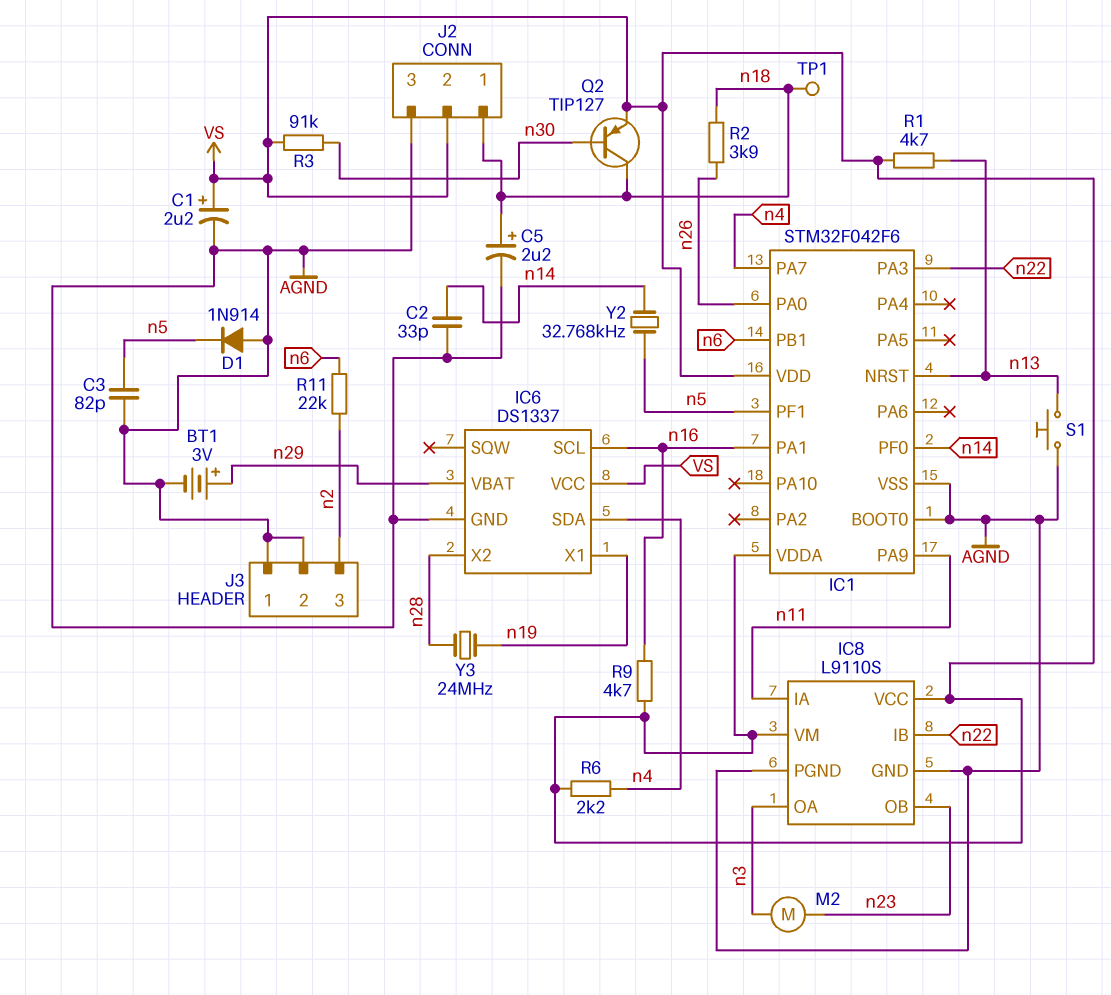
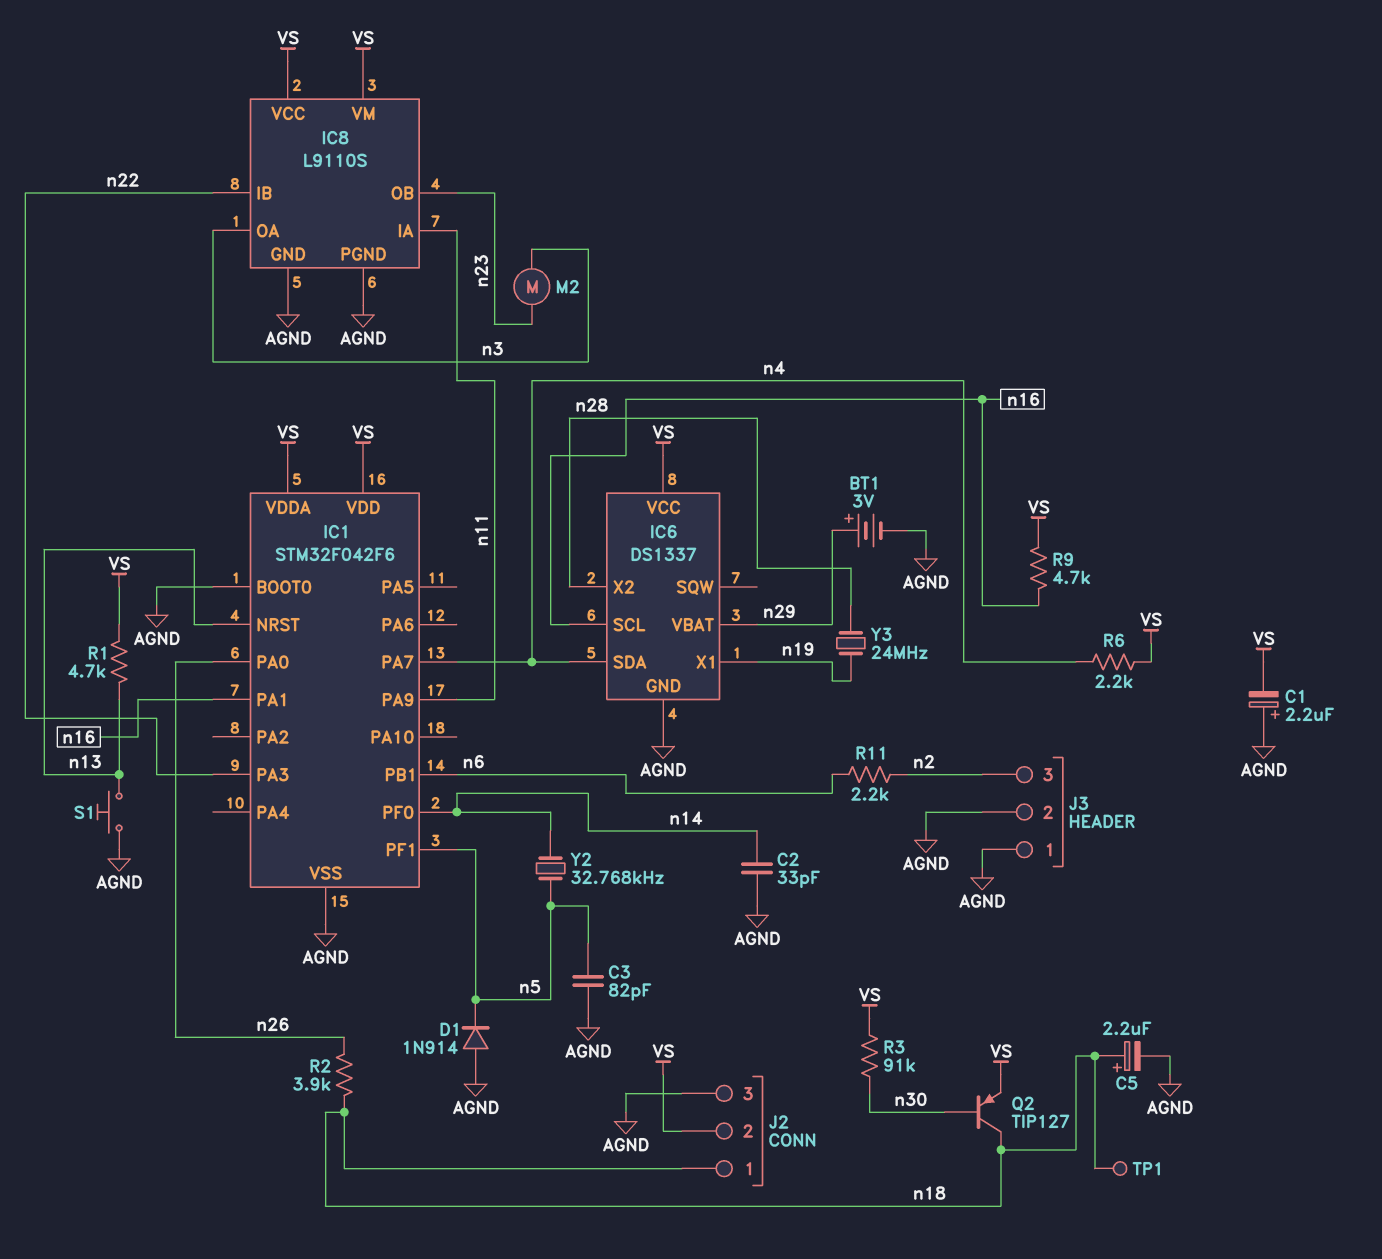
C1: 2.2uF (plus VS, minus AGND) -> 2.2uF (plus AGND, minus VS)
R11: 22k (n2, n6) -> 2.2k (n2, n6)

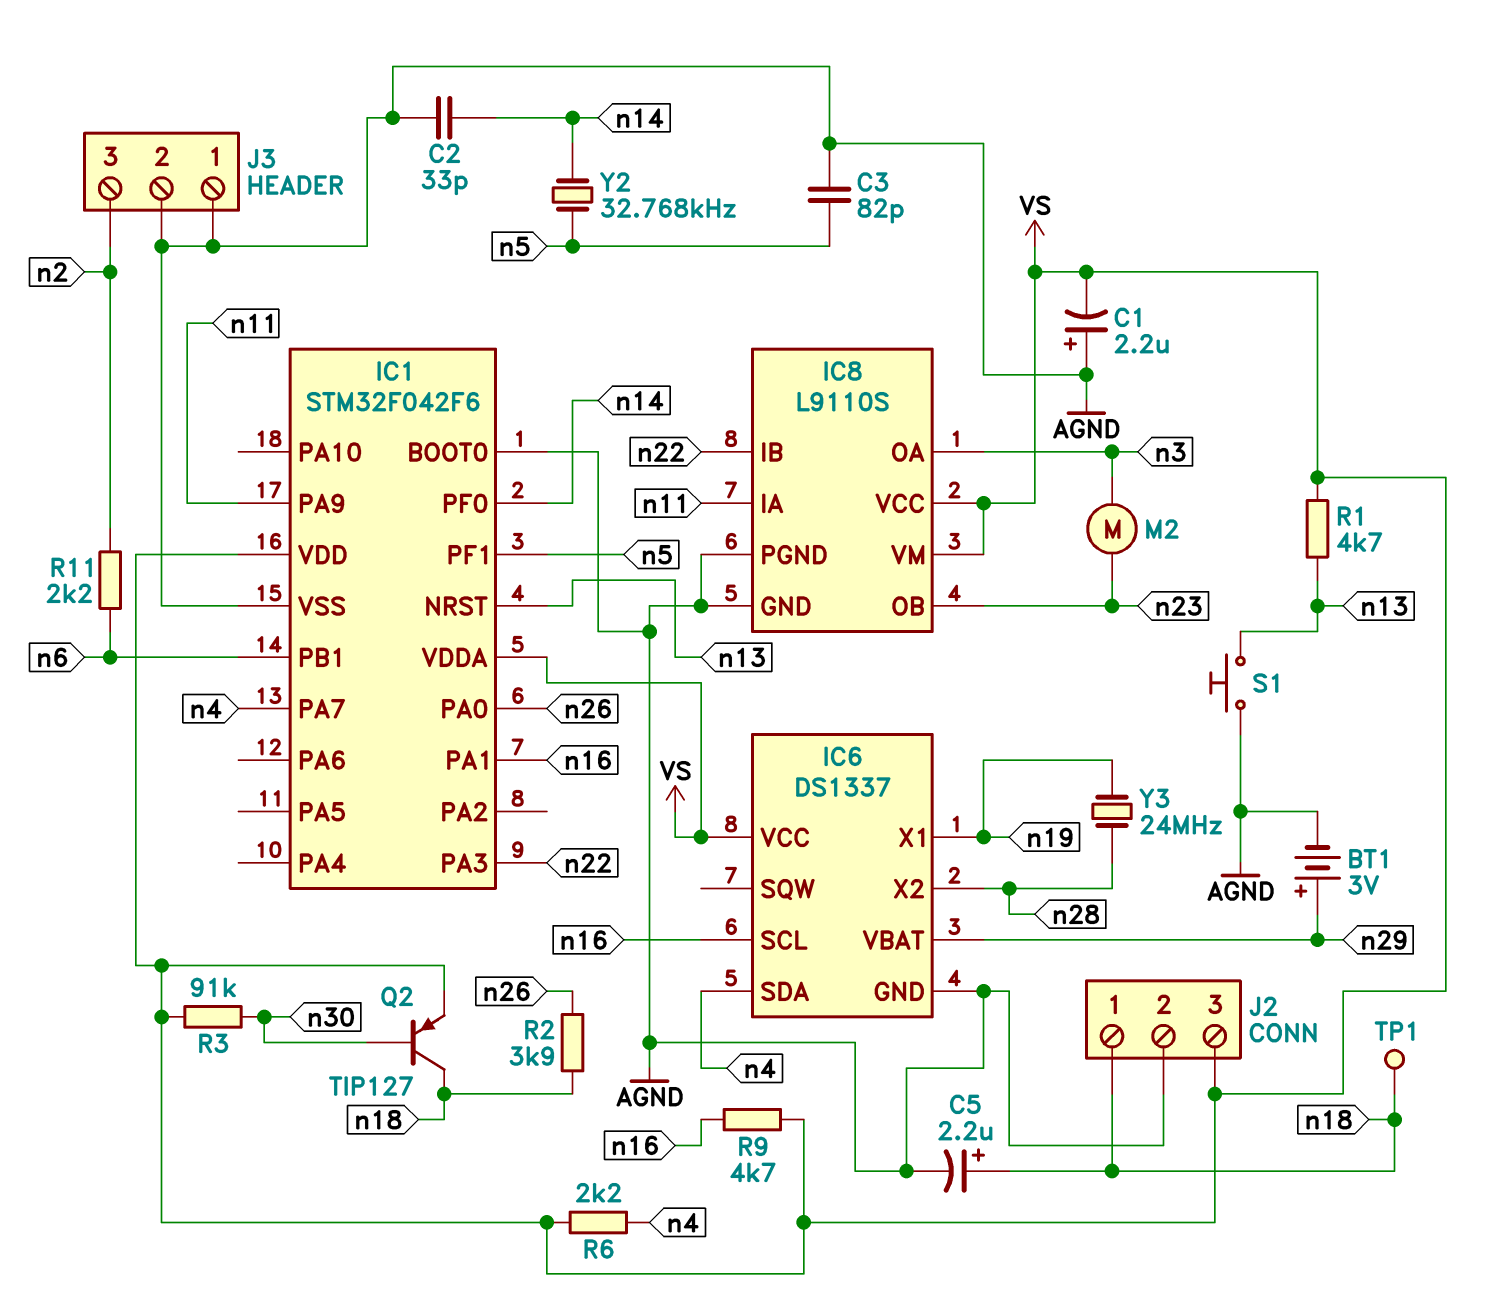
D1: diode 1N914 (A AGND, K n5) -> none
J2 pin 2: VS -> AGND
J2 pin 3: AGND -> VS

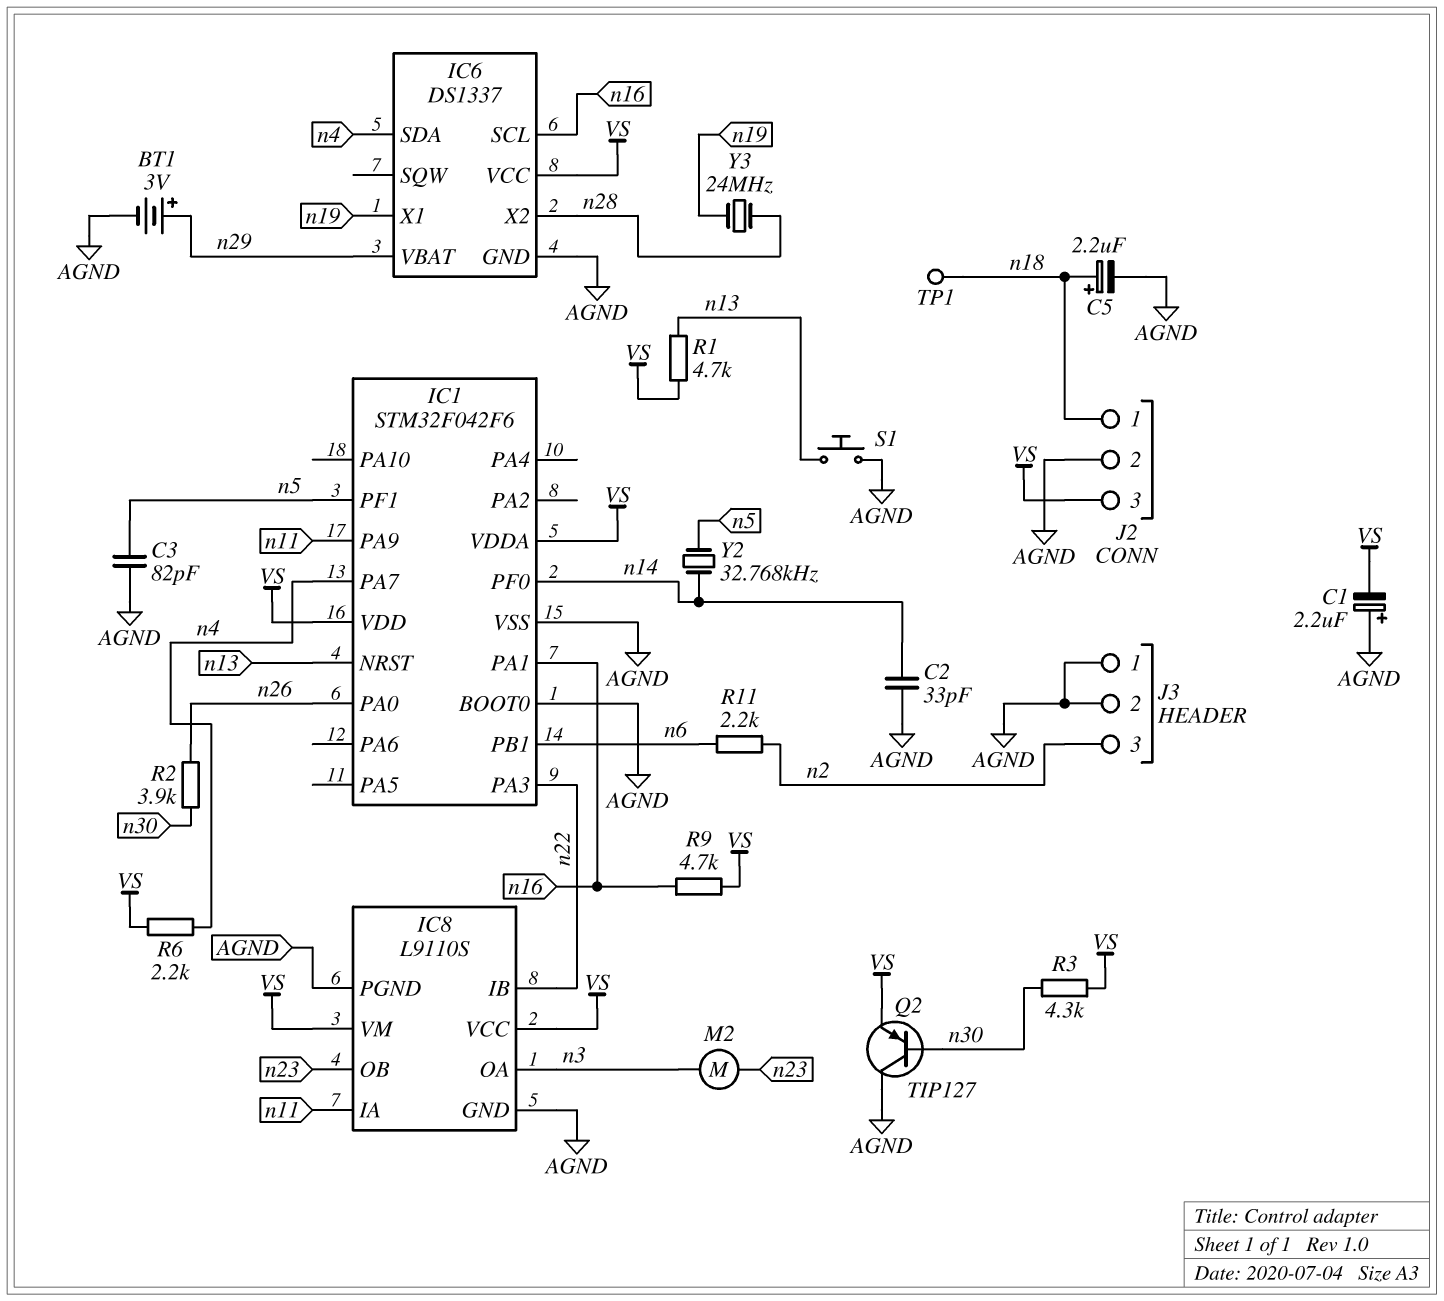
Q2: PNP TIP127 (B n30, C n18, E VS) -> PNP TIP127 (B n30, C AGND, E VS)
R2: 3.9k (n18, n26) -> 3.9k (n26, n30)
R3: 91k (VS, n30) -> 4.3k (VS, n30)

